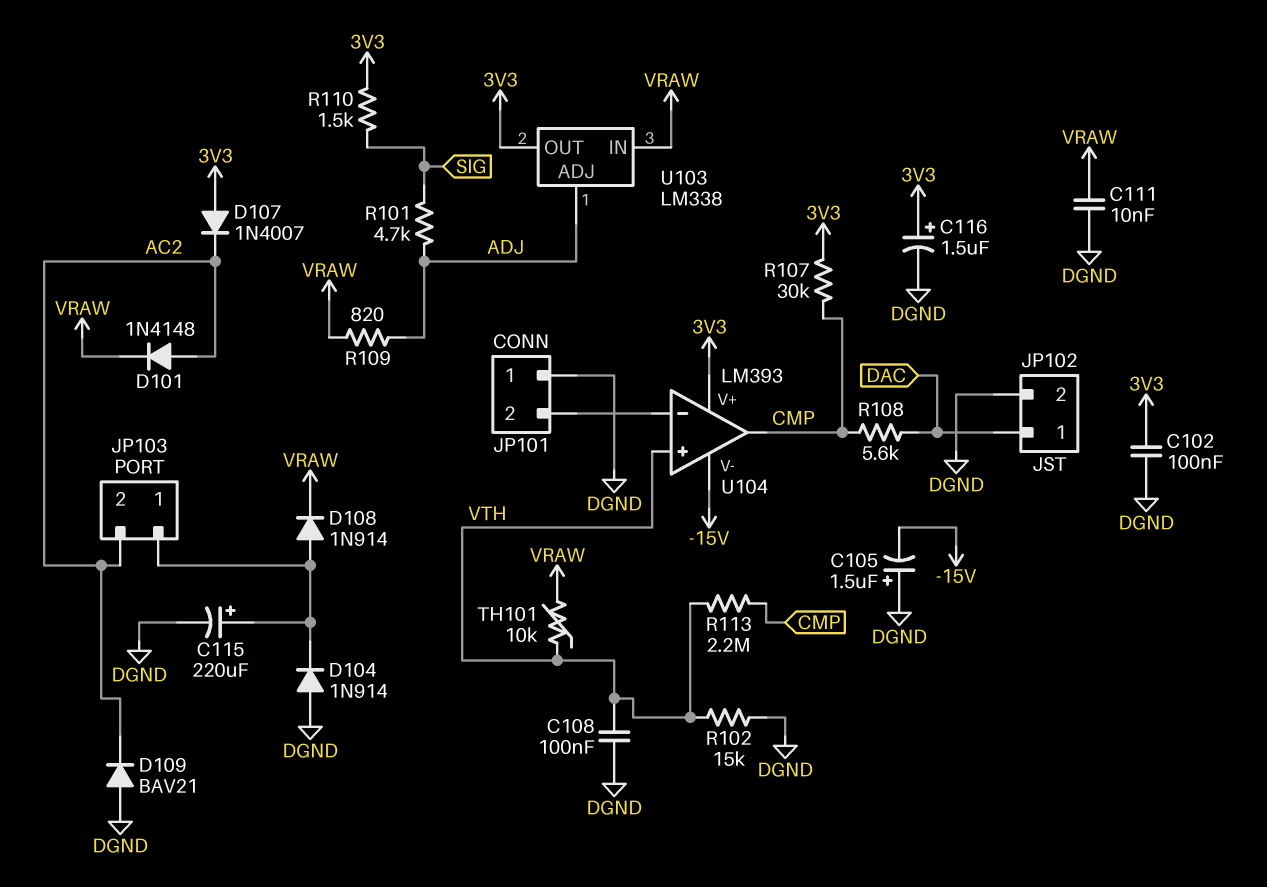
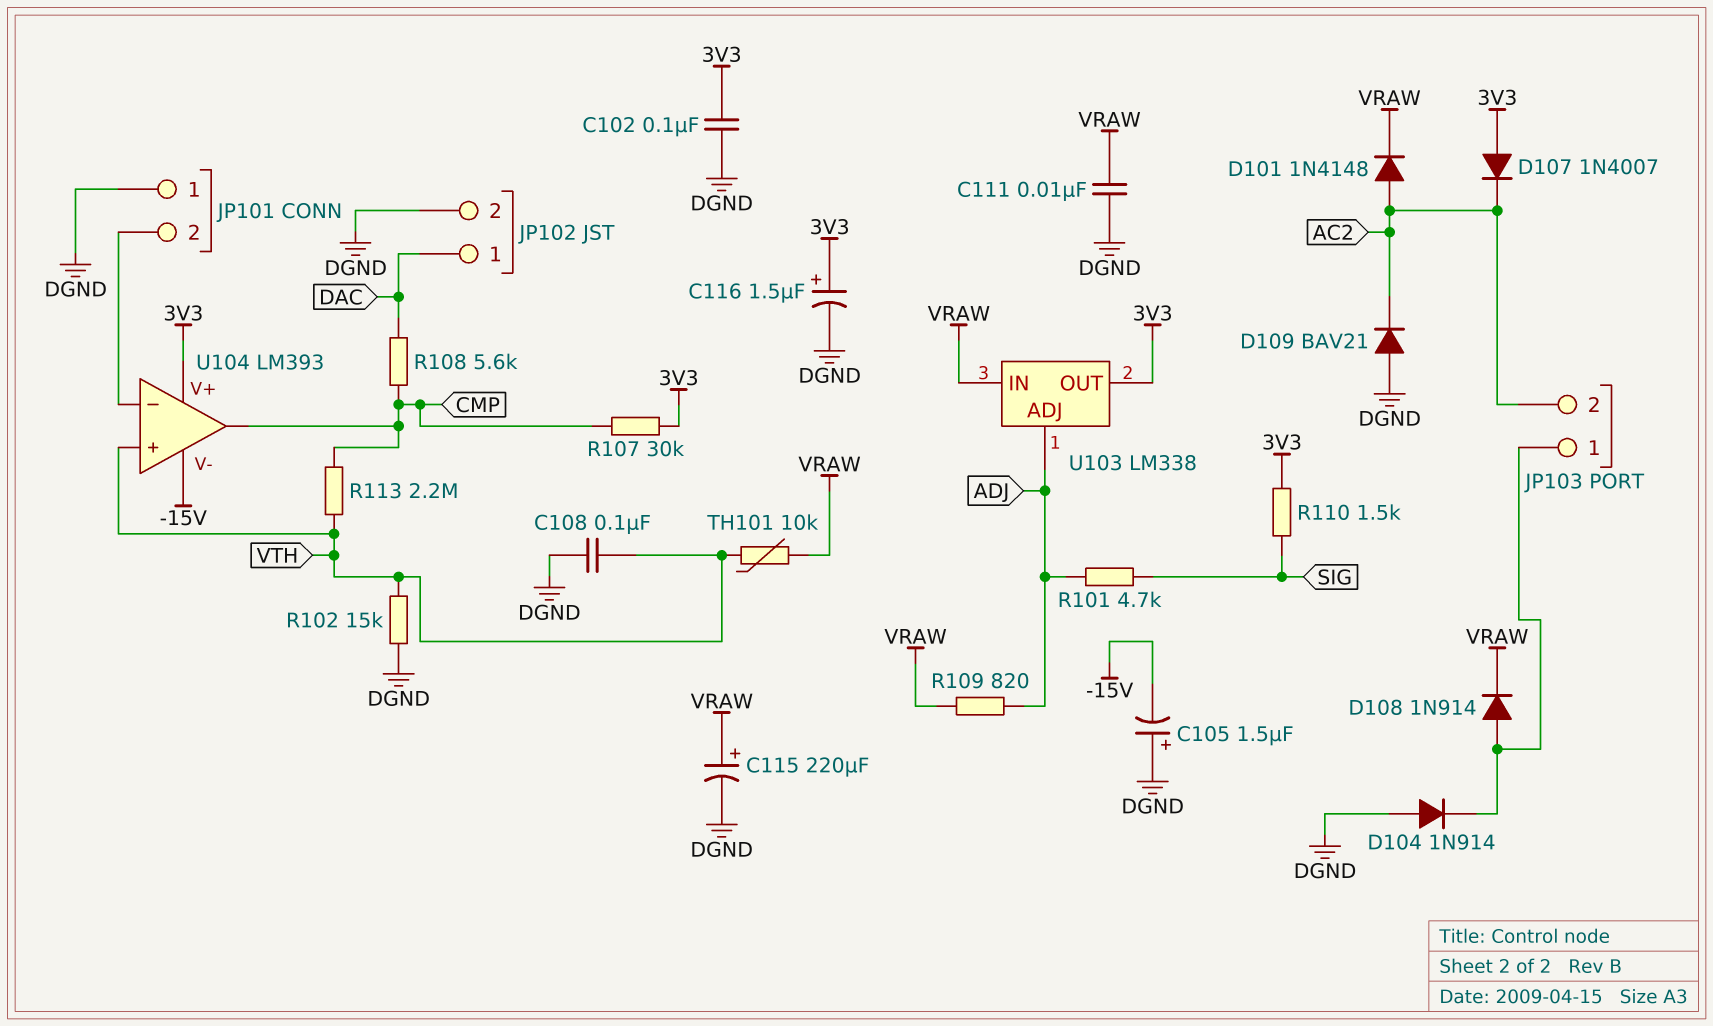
C115: 220uF (plus JP103/1, minus DGND) -> 220uF (plus VRAW, minus DGND)

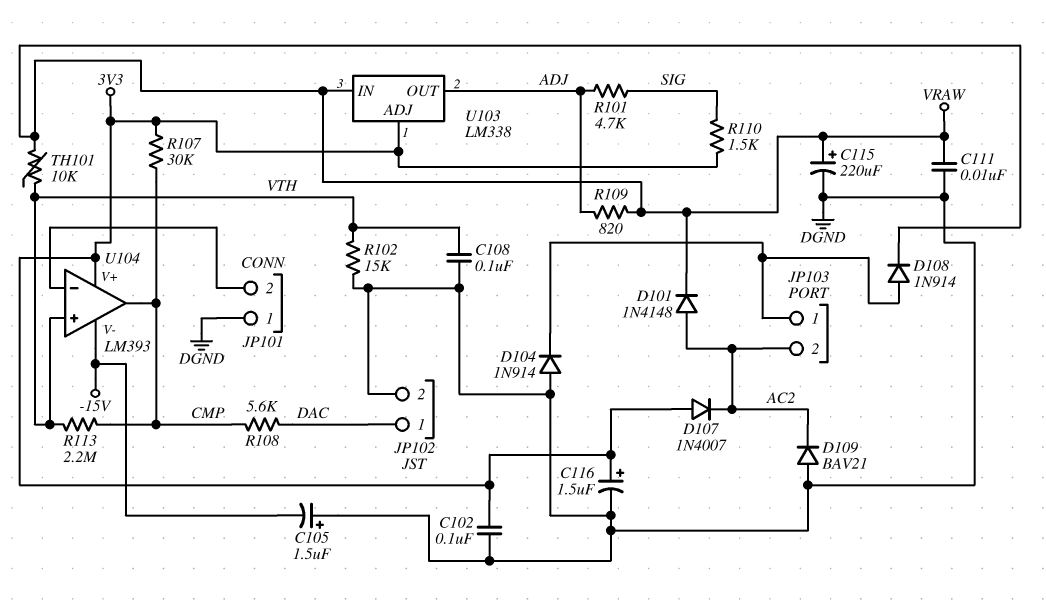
U103 pin ADJ: ADJ -> 3V3
U103 pin OUT: 3V3 -> ADJ

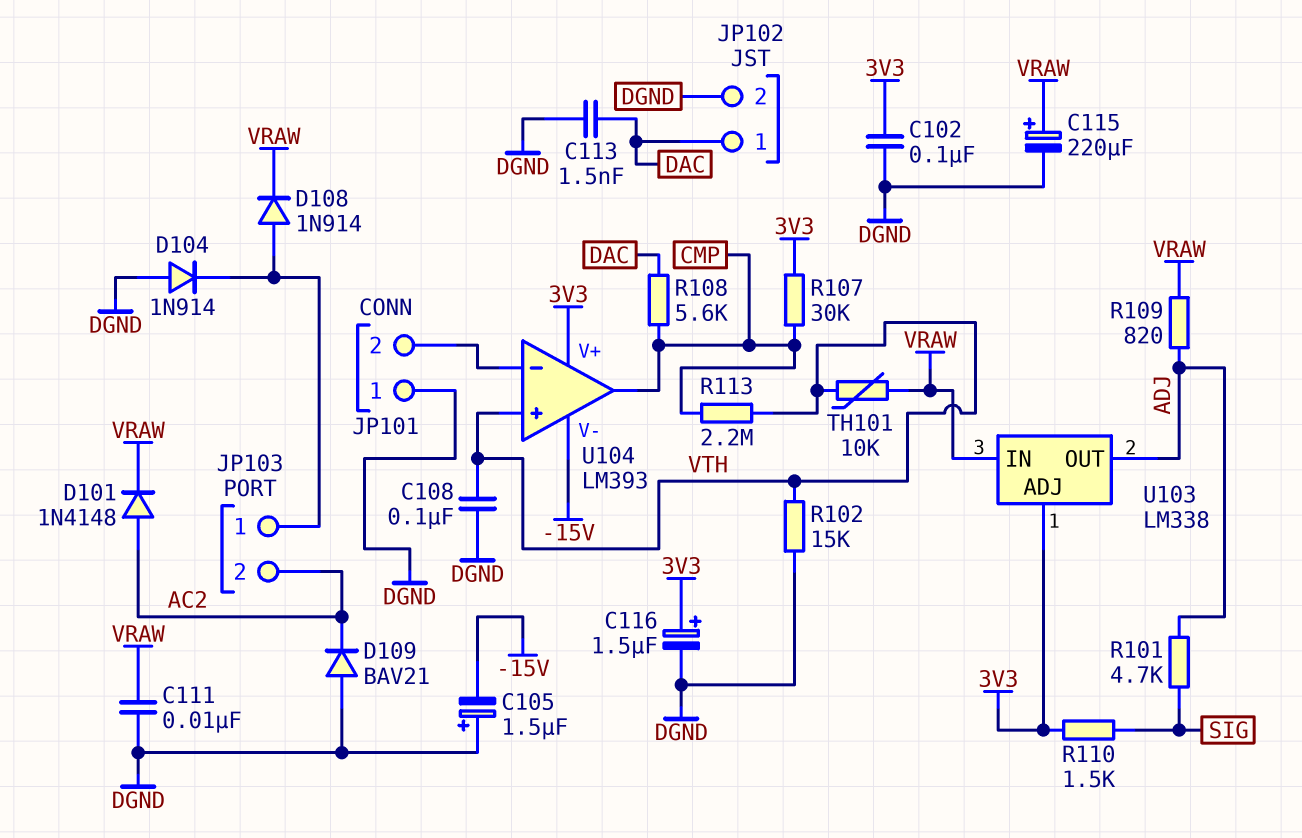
C113: none -> 1.5nF (DAC, DGND)
D107: diode 1N4007 (A 3V3, K AC2) -> none

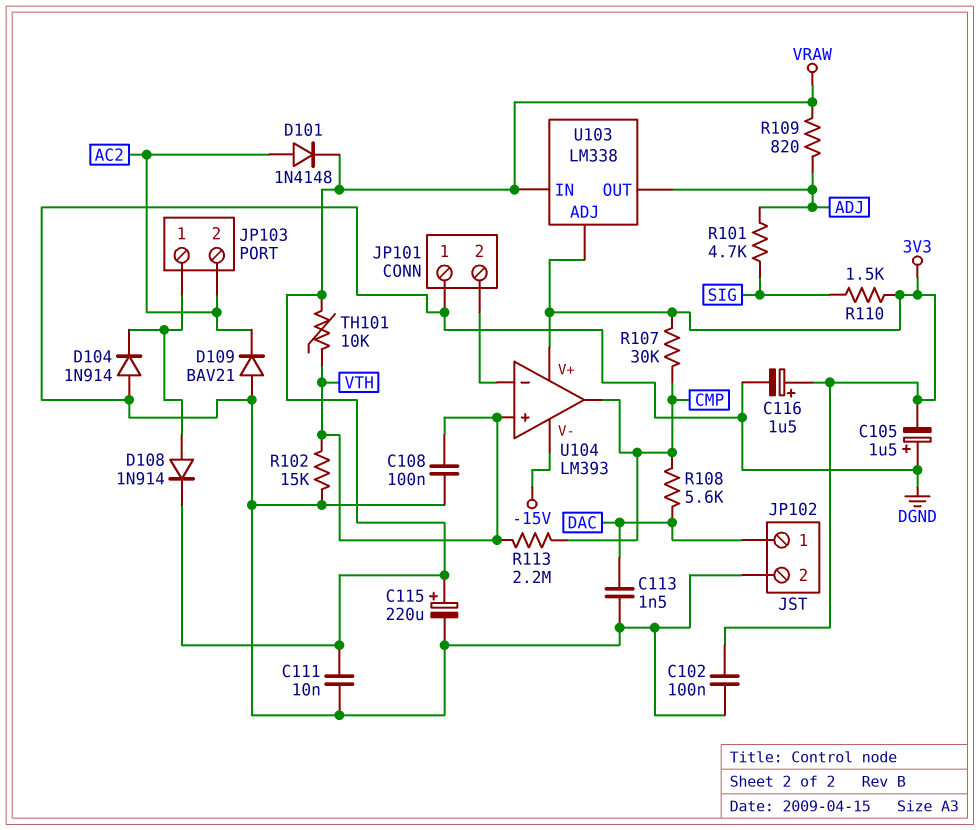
C105: 1.5uF (plus DGND, minus -15V) -> 1.5uF (plus DGND, minus 3V3)

